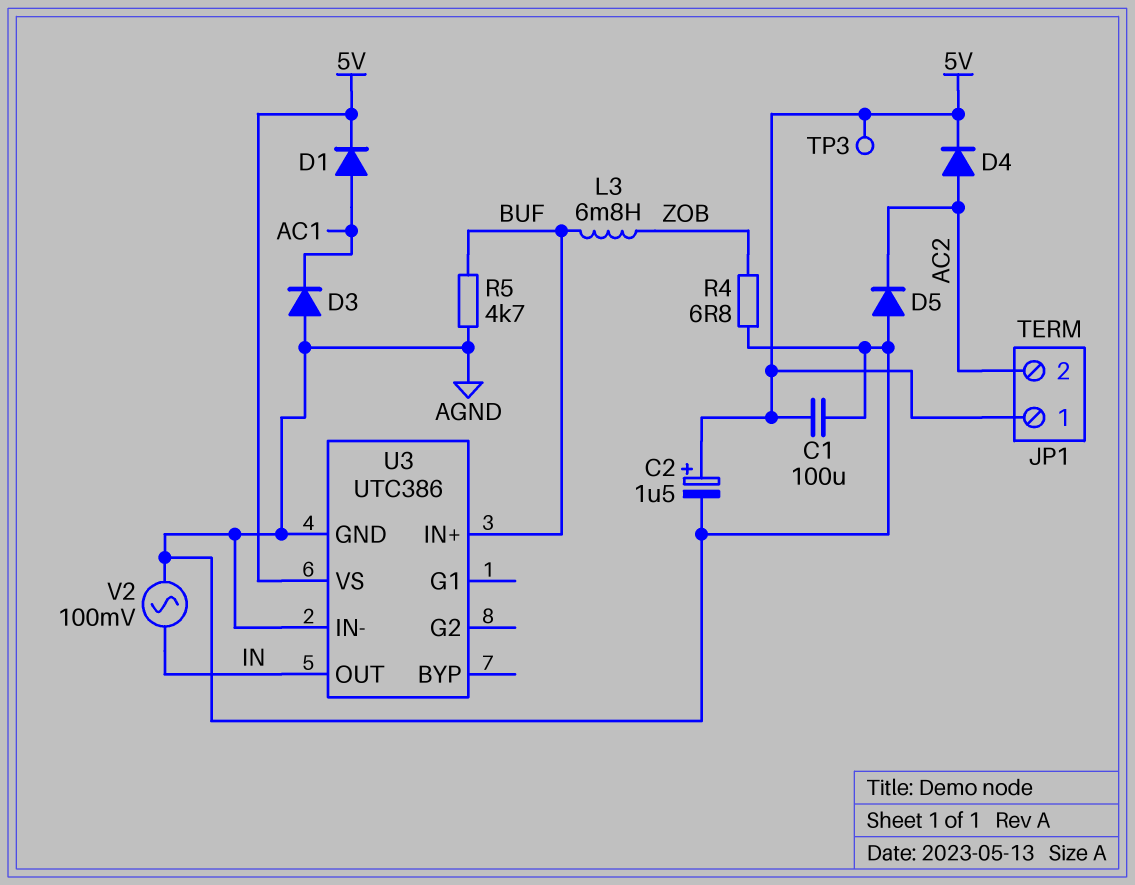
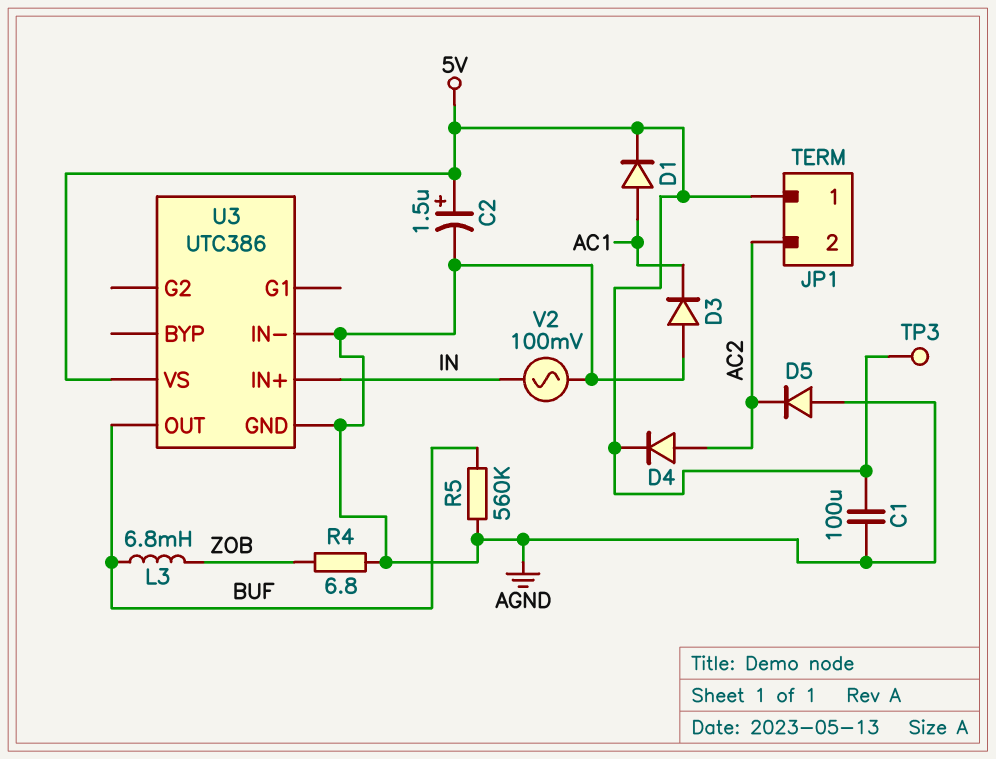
R5: 4.7k (AGND, BUF) -> 560k (AGND, BUF)
U3 pin IN+: BUF -> IN
U3 pin OUT: IN -> BUF

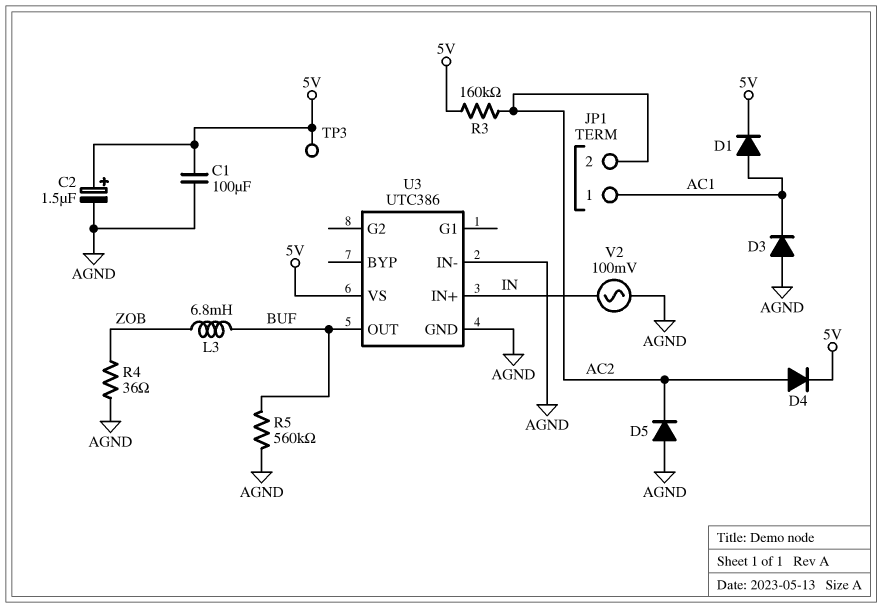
JP1 pin 1: 5V -> AC1
R3: none -> 160k (5V, AC2)
R4: 6.8 (AGND, ZOB) -> 36 (AGND, ZOB)

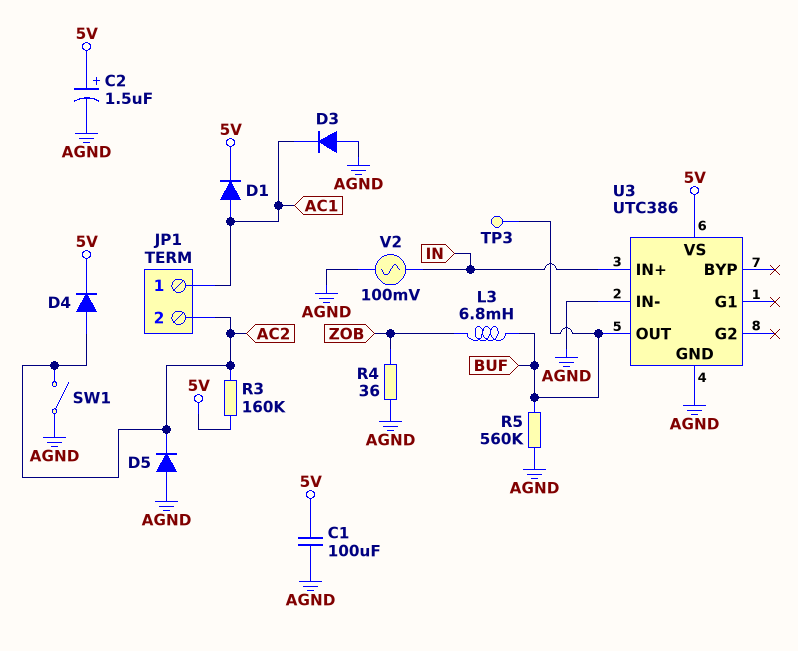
SW1: none -> switch (AC2, AGND)
TP3: test point (5V) -> test point (BUF)

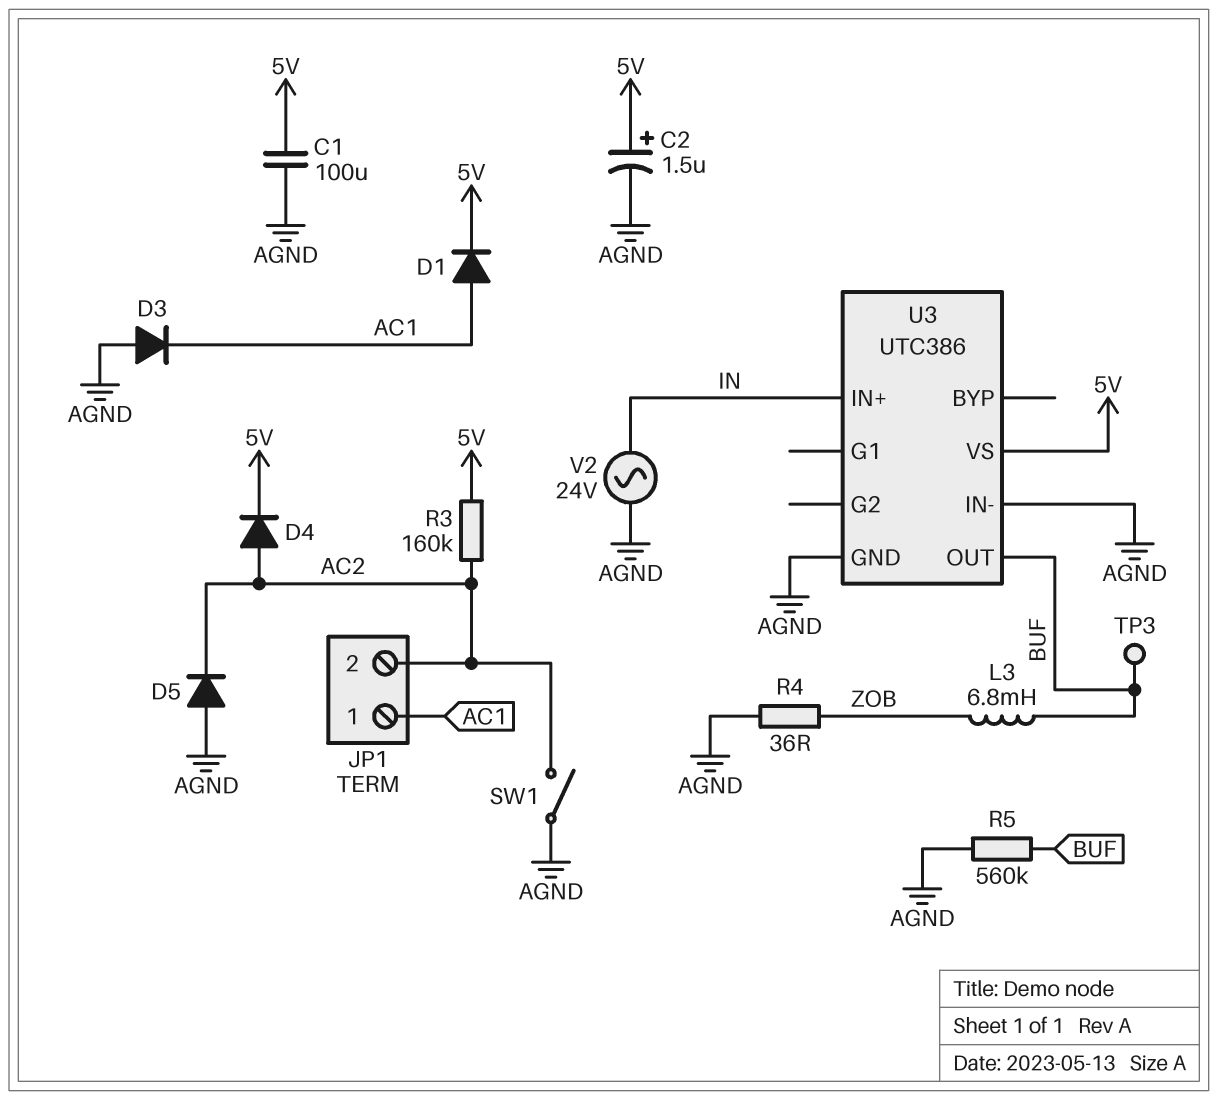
V2: AC 100mV (AGND, IN) -> AC 24V (AGND, IN)

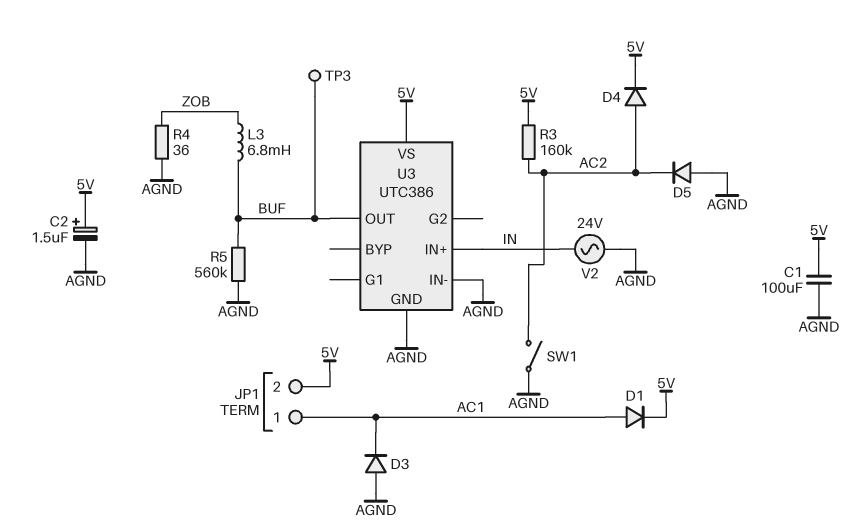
JP1 pin 2: AC2 -> 5V

